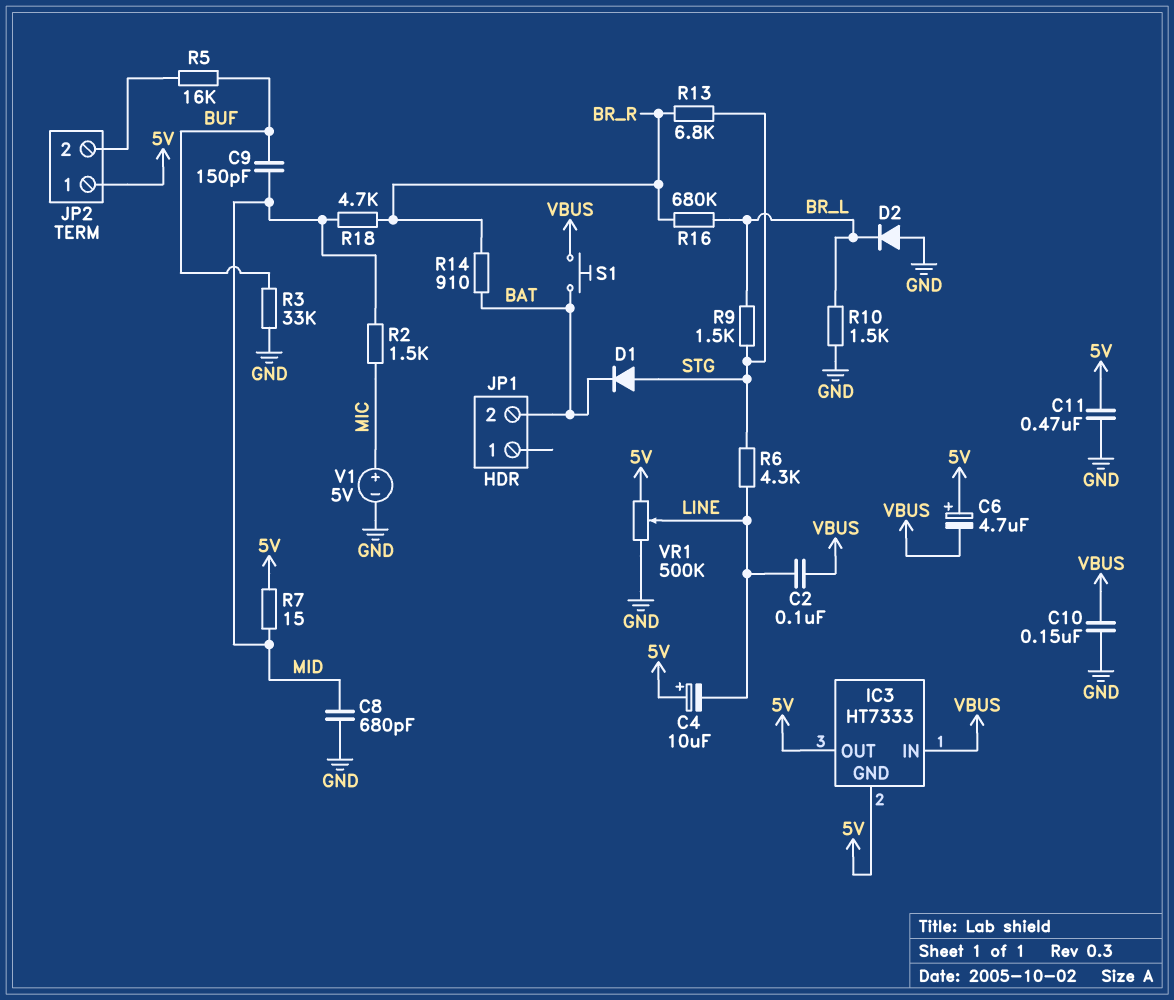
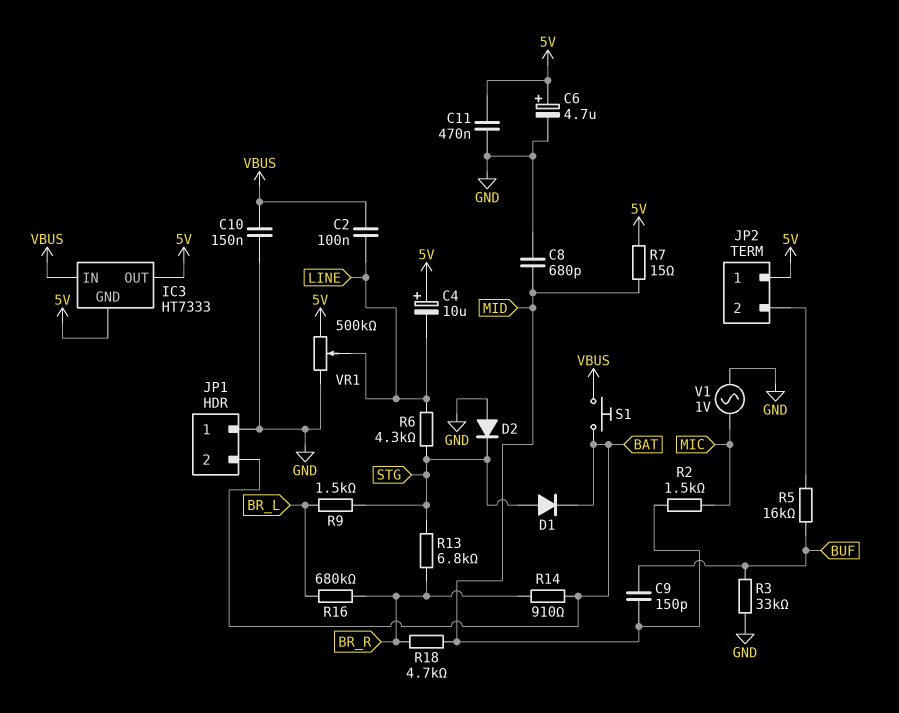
C6: 4.7uF (plus 5V, minus VBUS) -> 4.7uF (plus 5V, minus GND)
D2: diode (A GND, K BR_L) -> diode (A GND, K STG)
JP1 pin 1: none -> GND
R10: 1.5k (BR_L, GND) -> none
V1: 5V (plus MIC, minus GND) -> AC 1V (GND, MIC)

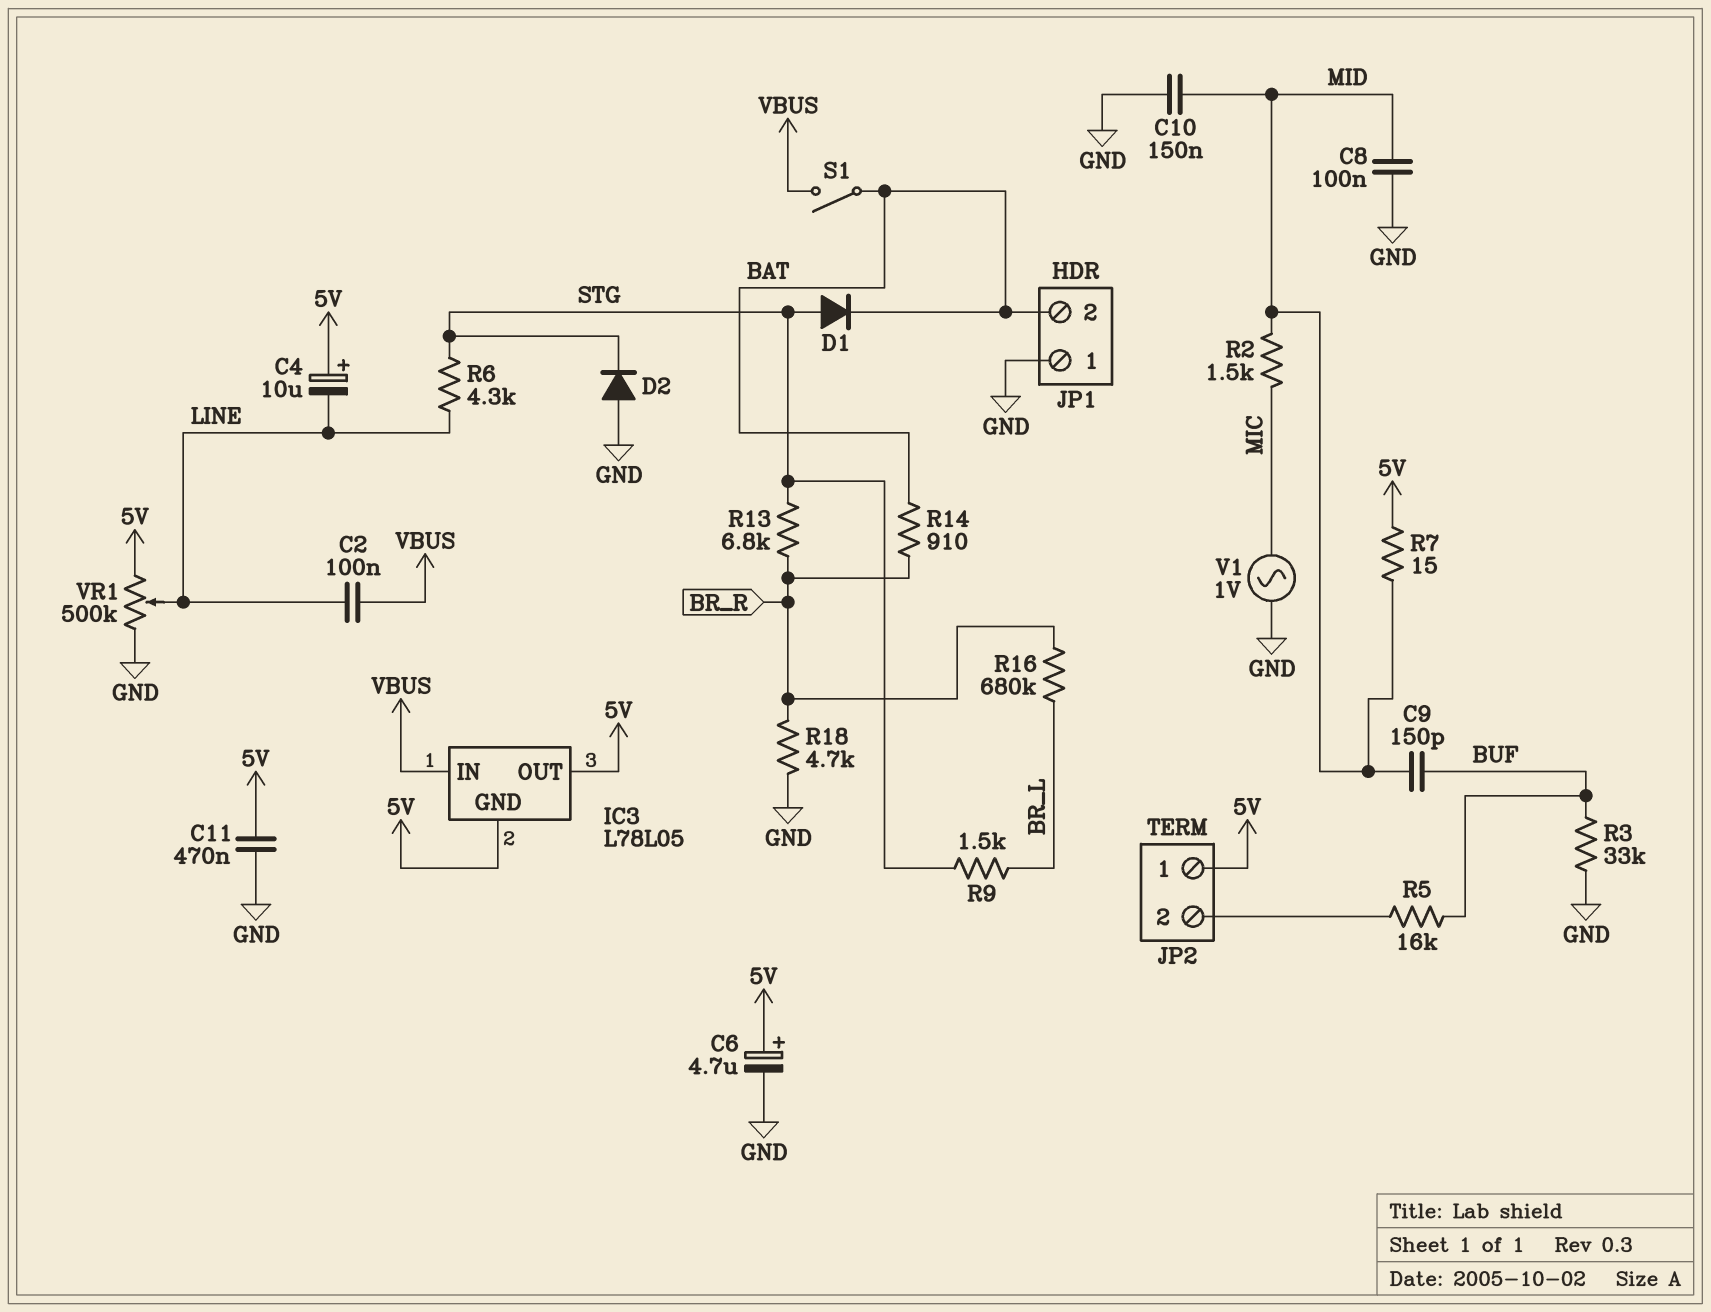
C8: 680pF (GND, MID) -> 100nF (GND, MID)
C10: 150nF (GND, VBUS) -> 150nF (GND, MID)
IC3: HT7333 -> L78L05
R18: 4.7k (BR_R, MID) -> 4.7k (BR_R, GND)
S1: button (BAT, VBUS) -> switch (BAT, VBUS)

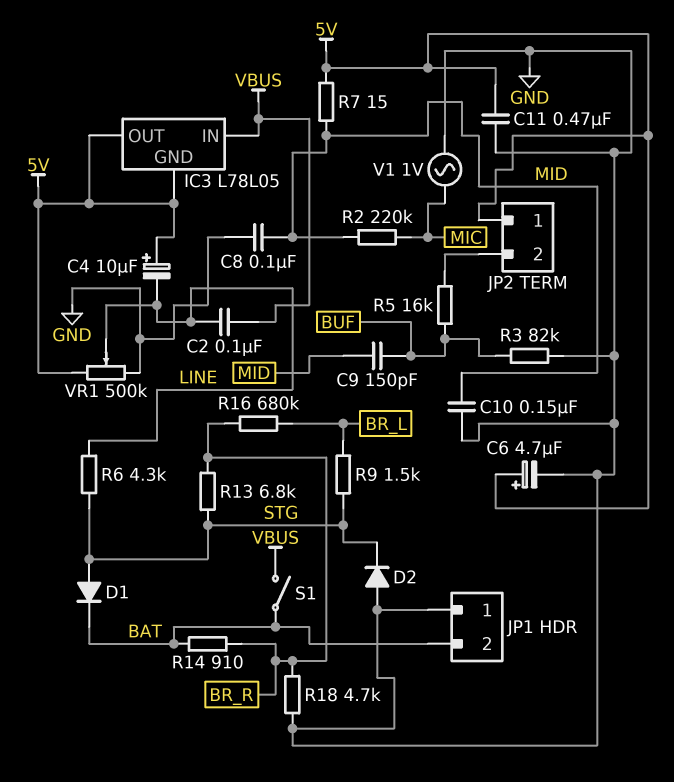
R2: 1.5k (MIC, MID) -> 220k (MIC, MID)
R3: 33k (BUF, GND) -> 82k (BUF, GND)

